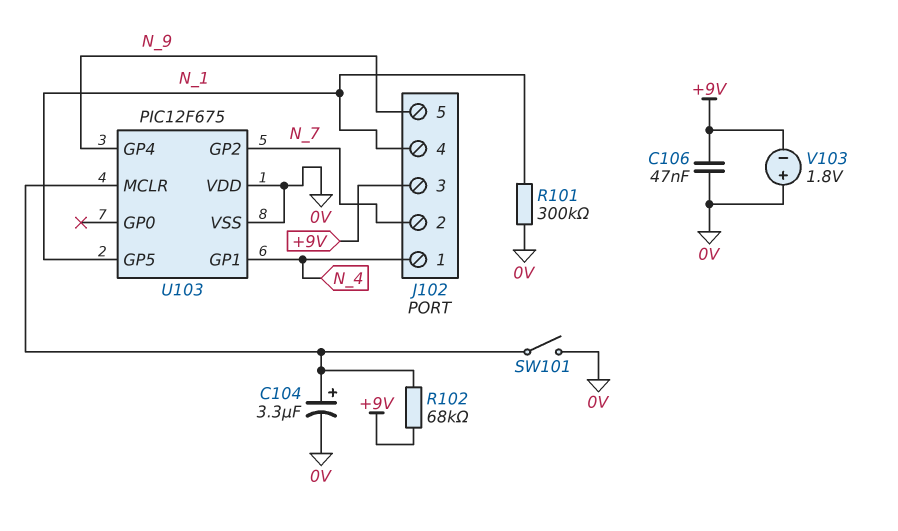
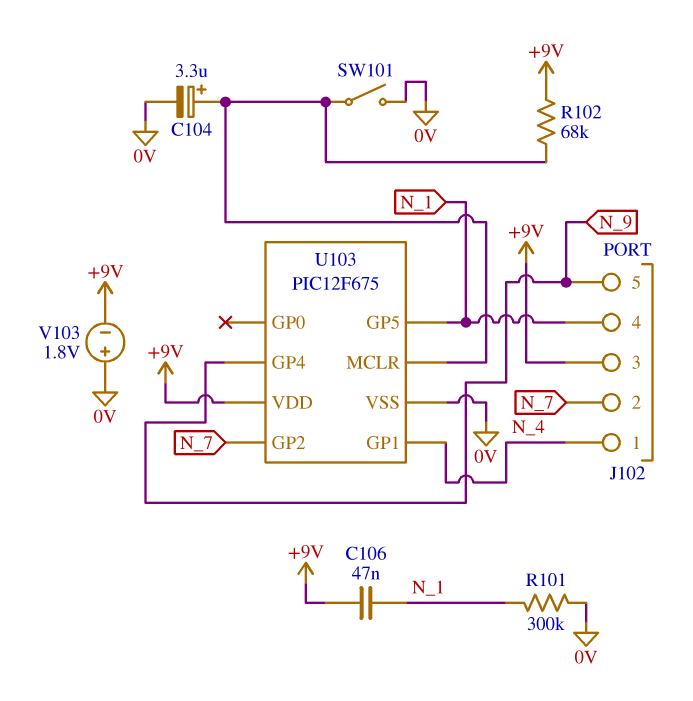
C106: 47nF (+9V, 0V) -> 47nF (+9V, N_1)
U103 pin VDD: 0V -> +9V

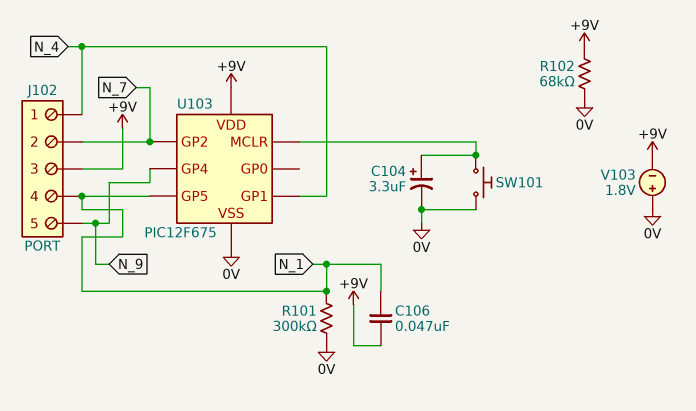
R102: 68k (+9V, U103/MCLR) -> 68k (+9V, 0V)
SW101: switch (0V, U103/MCLR) -> button (0V, U103/MCLR)

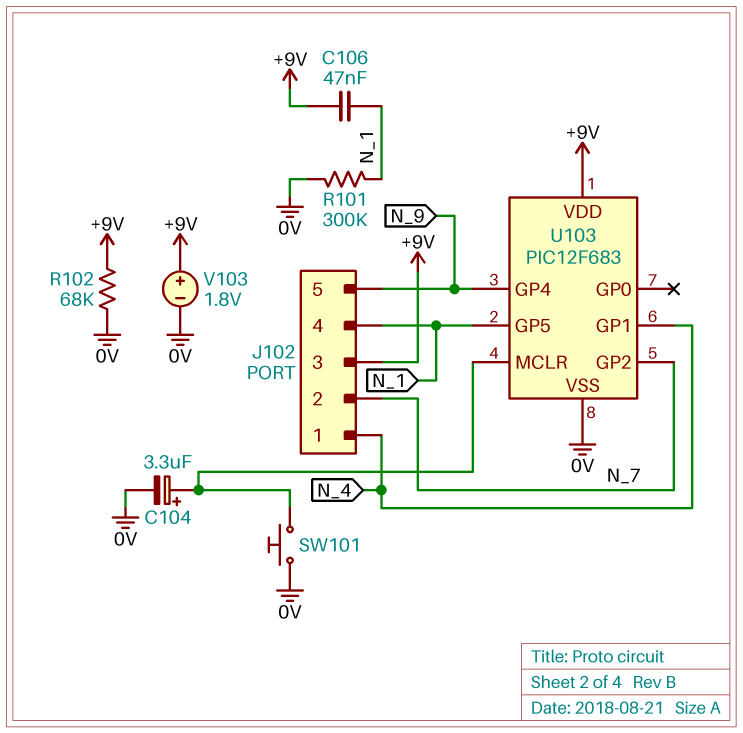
U103: PIC12F675 -> PIC12F683
V103: 1.8V (plus 0V, minus +9V) -> 1.8V (plus +9V, minus 0V)

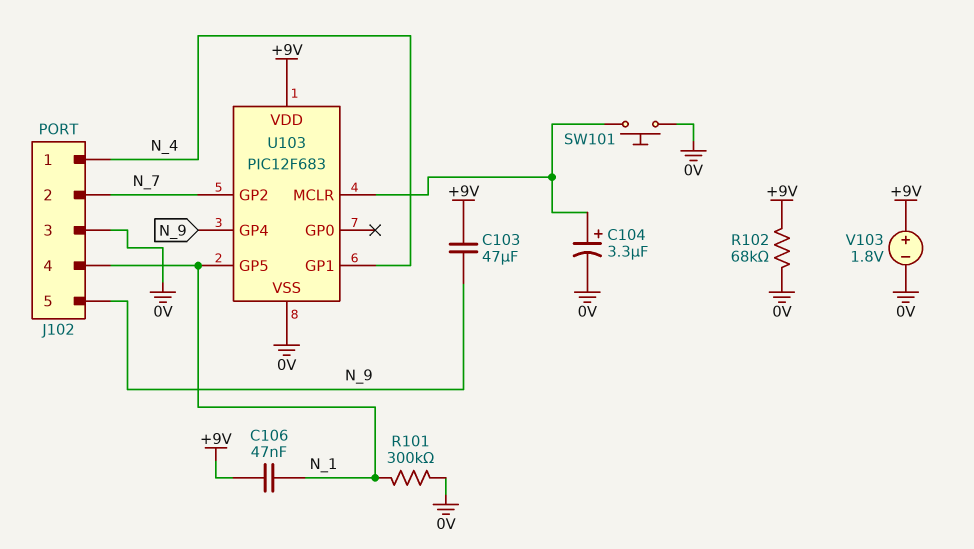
C103: none -> 47uF (+9V, N_9)
J102 pin 3: +9V -> 0V

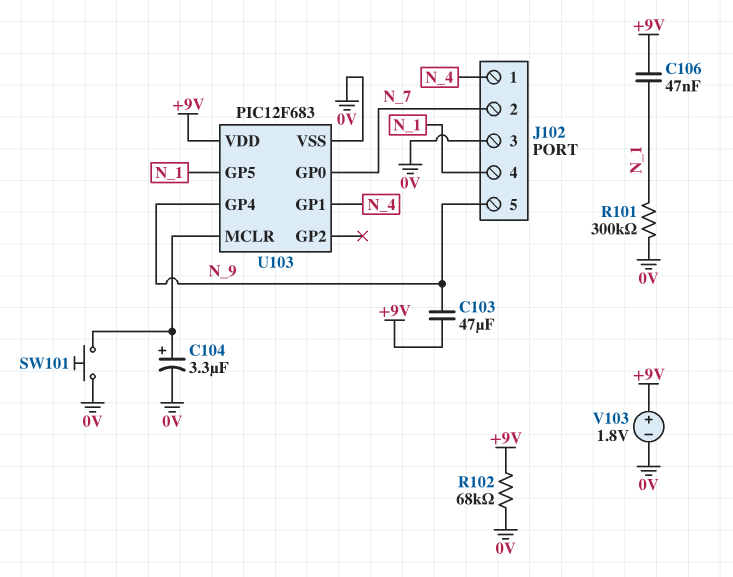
U103 pin GP0: none -> N_7
U103 pin GP2: N_7 -> none

